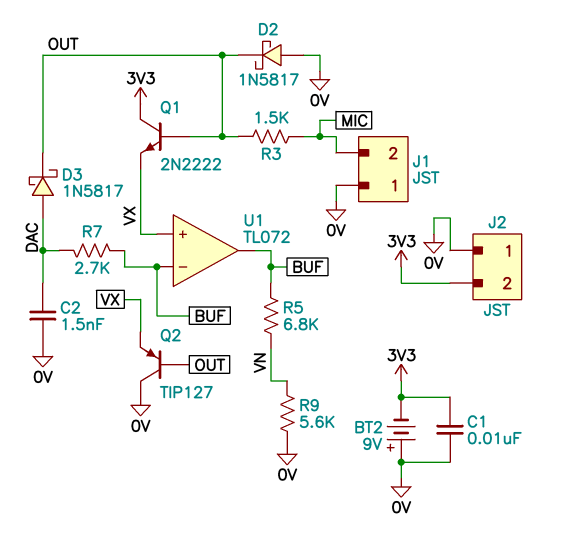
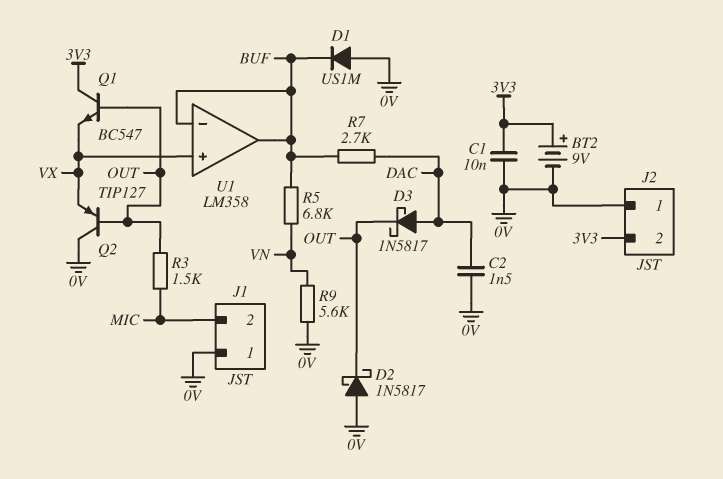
BT2: 9V (plus 0V, minus 3V3) -> 9V (plus 3V3, minus 0V)
D1: none -> diode US1M (A 0V, K BUF)
Q1: NPN 2N2222 (B OUT, C 3V3, E VX) -> NPN BC547 (B OUT, C 3V3, E VX)
U1: TL072 -> LM358

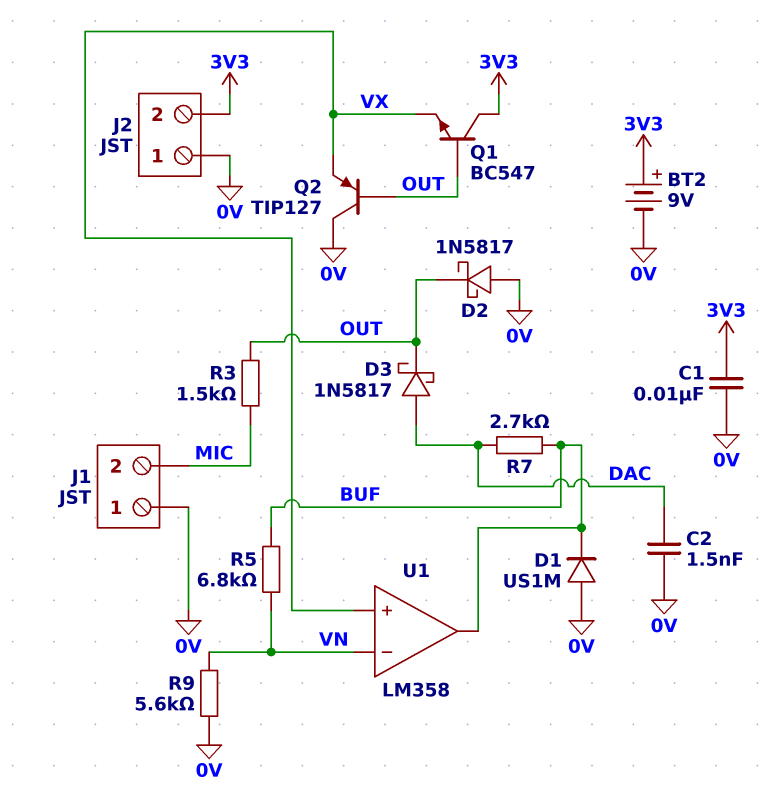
U1 pin in-: BUF -> VN

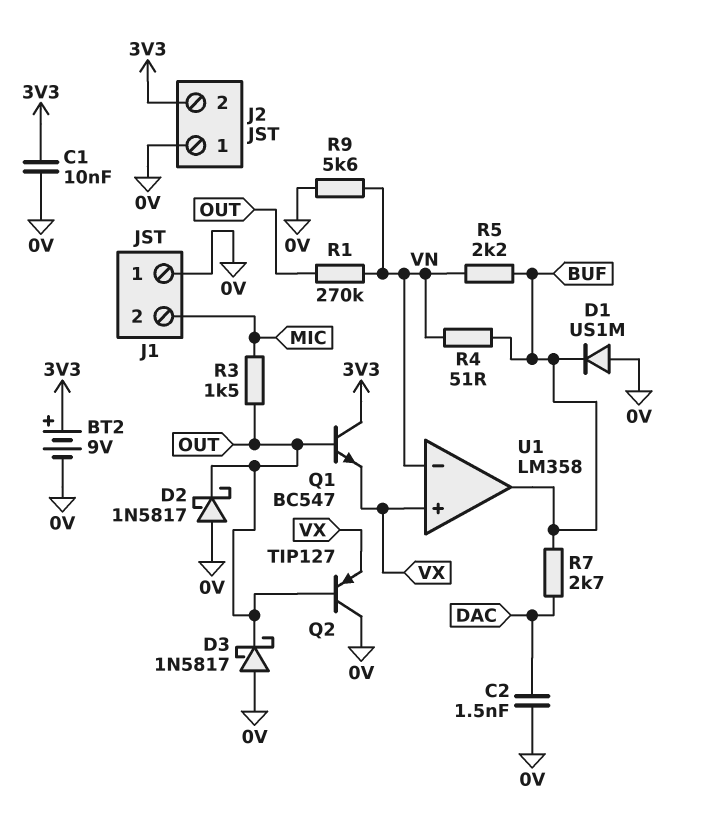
D3: schottky 1N5817 (A DAC, K OUT) -> schottky 1N5817 (A 0V, K OUT)
R1: none -> 270k (OUT, VN)
R4: none -> 51 (BUF, VN)
R5: 6.8k (BUF, VN) -> 2.2k (BUF, VN)

